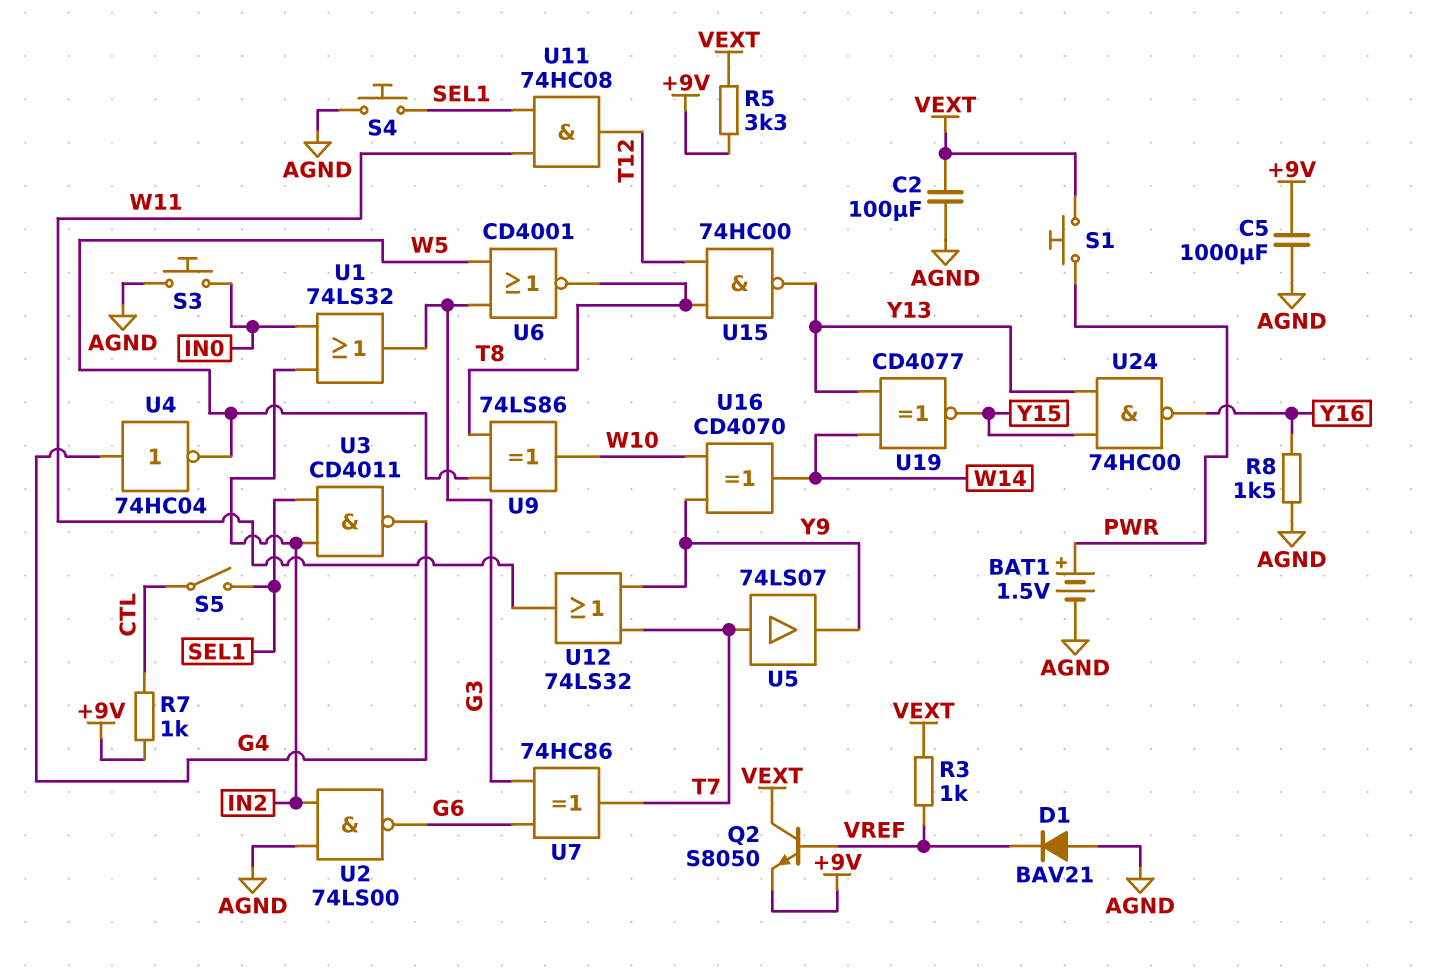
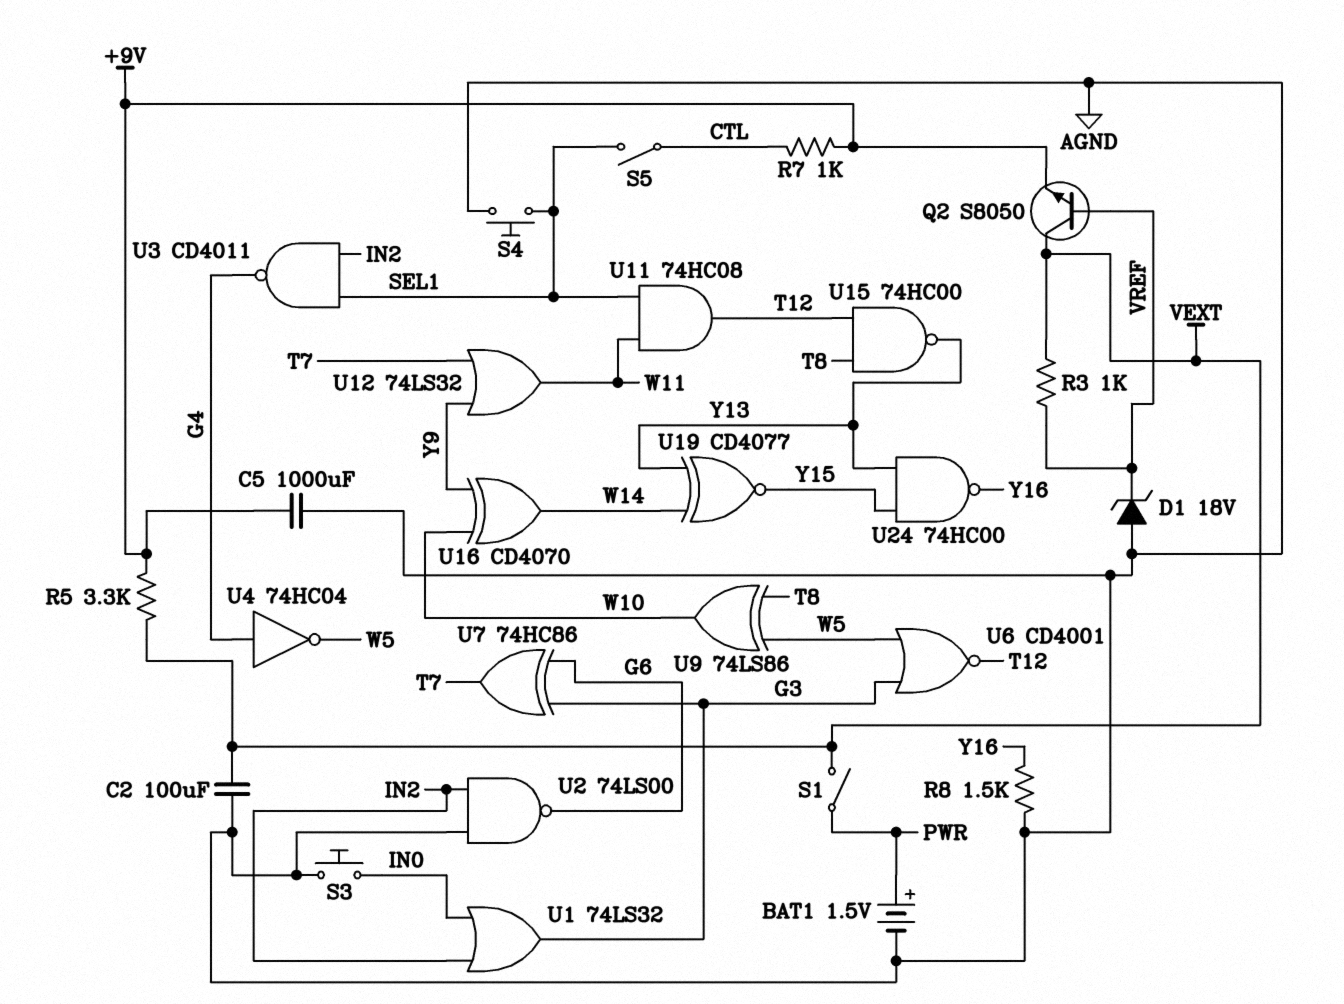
D1: diode BAV21 (A AGND, K VREF) -> zener 18V (A AGND, K VREF)
S1: button (PWR, VEXT) -> switch (PWR, VEXT)
U5: buffer 74LS07 (in T7, out Y9) -> none
U6: NOR CD4001 (in G3, in W5, out T8) -> NOR CD4001 (in G3, in W5, out T12)

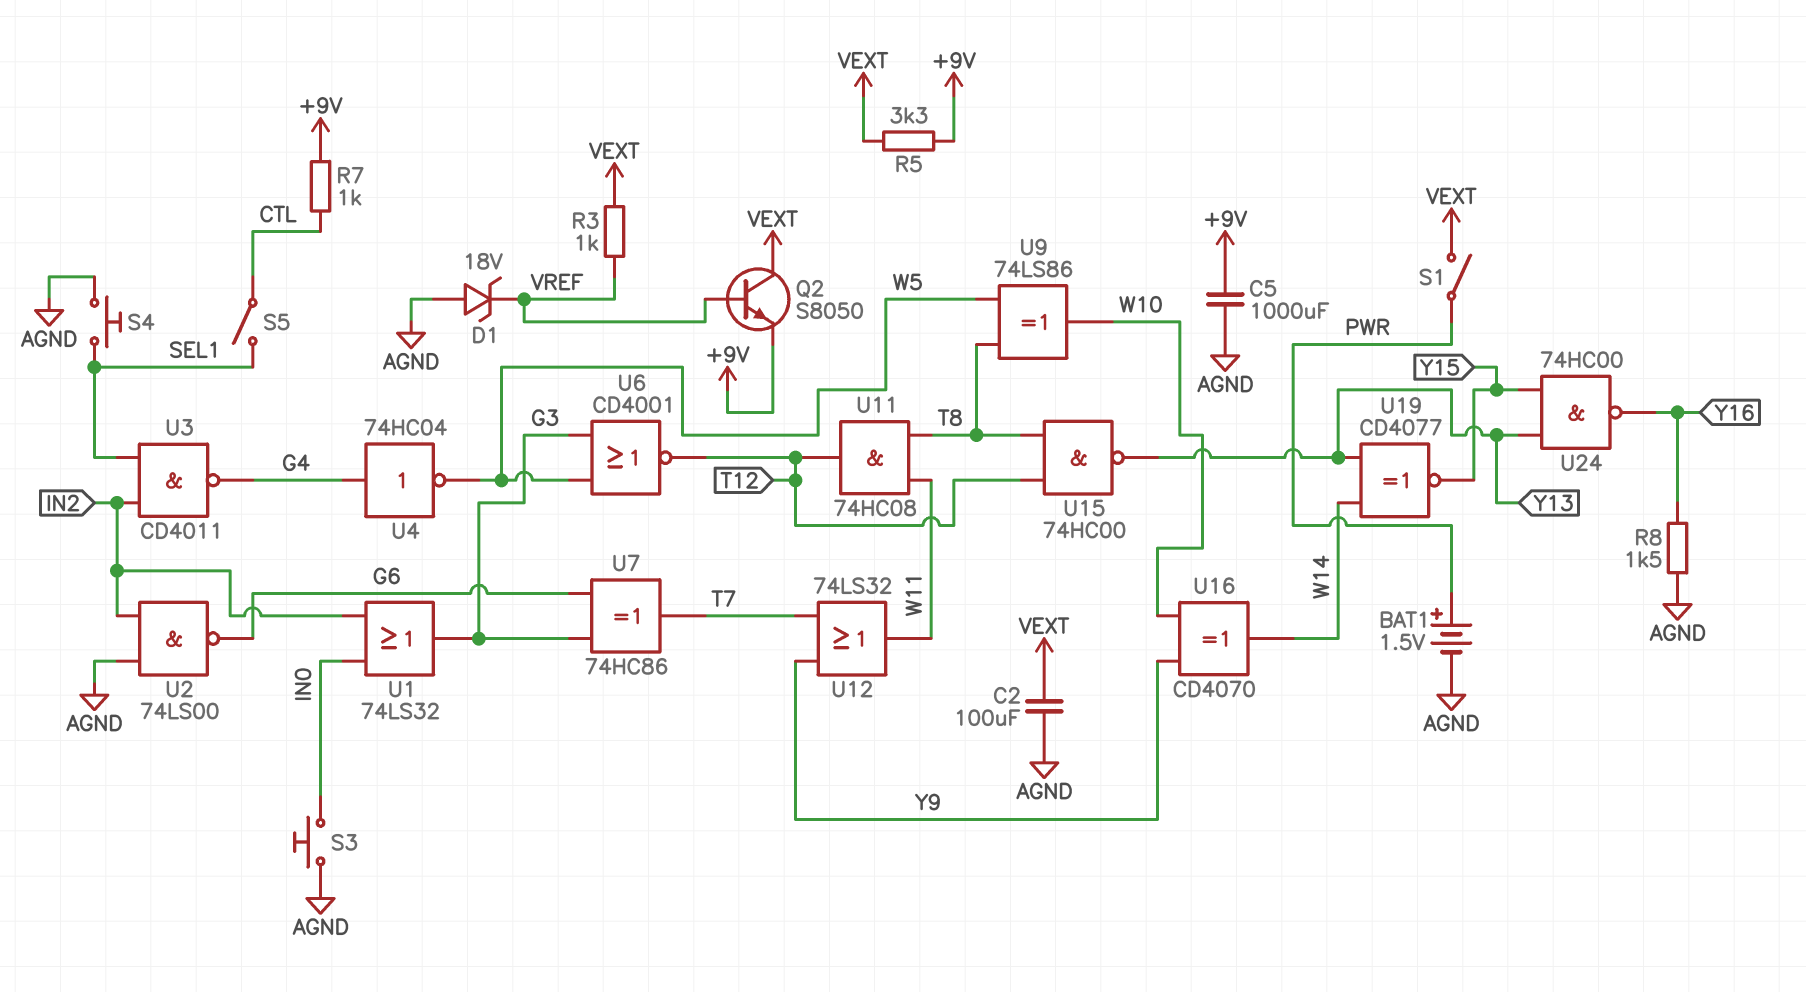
U11: AND 74HC08 (in SEL1, in W11, out T12) -> AND 74HC08 (in T8, in W11, out T12)

